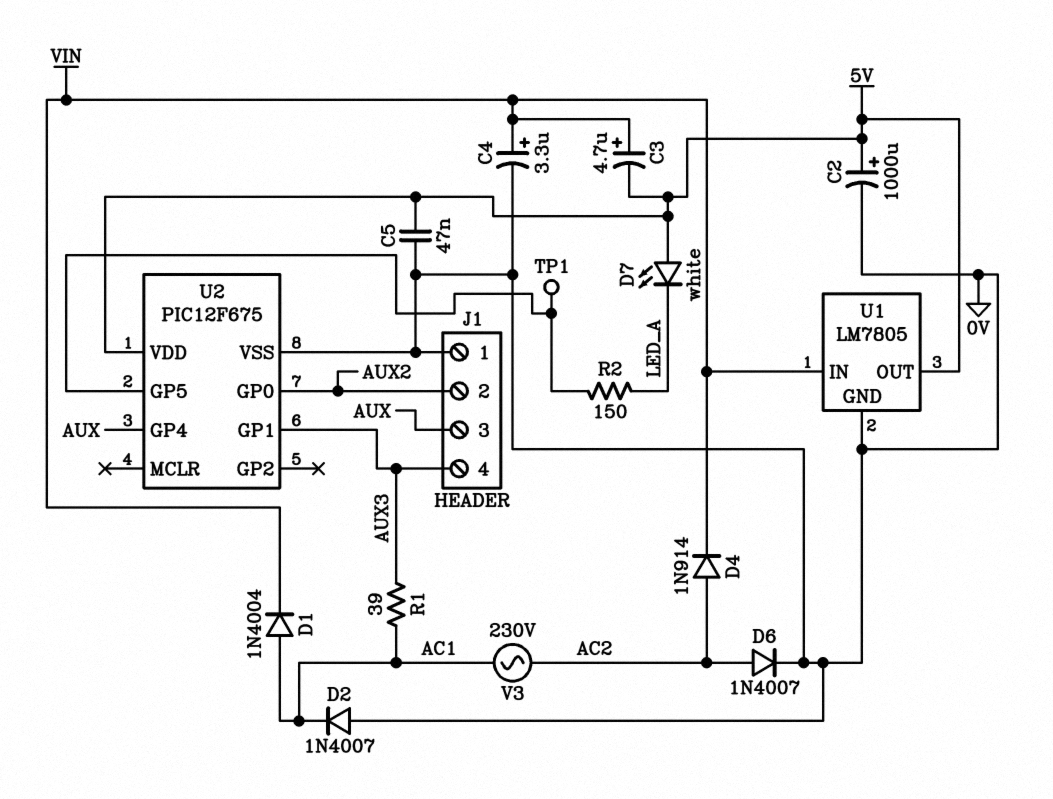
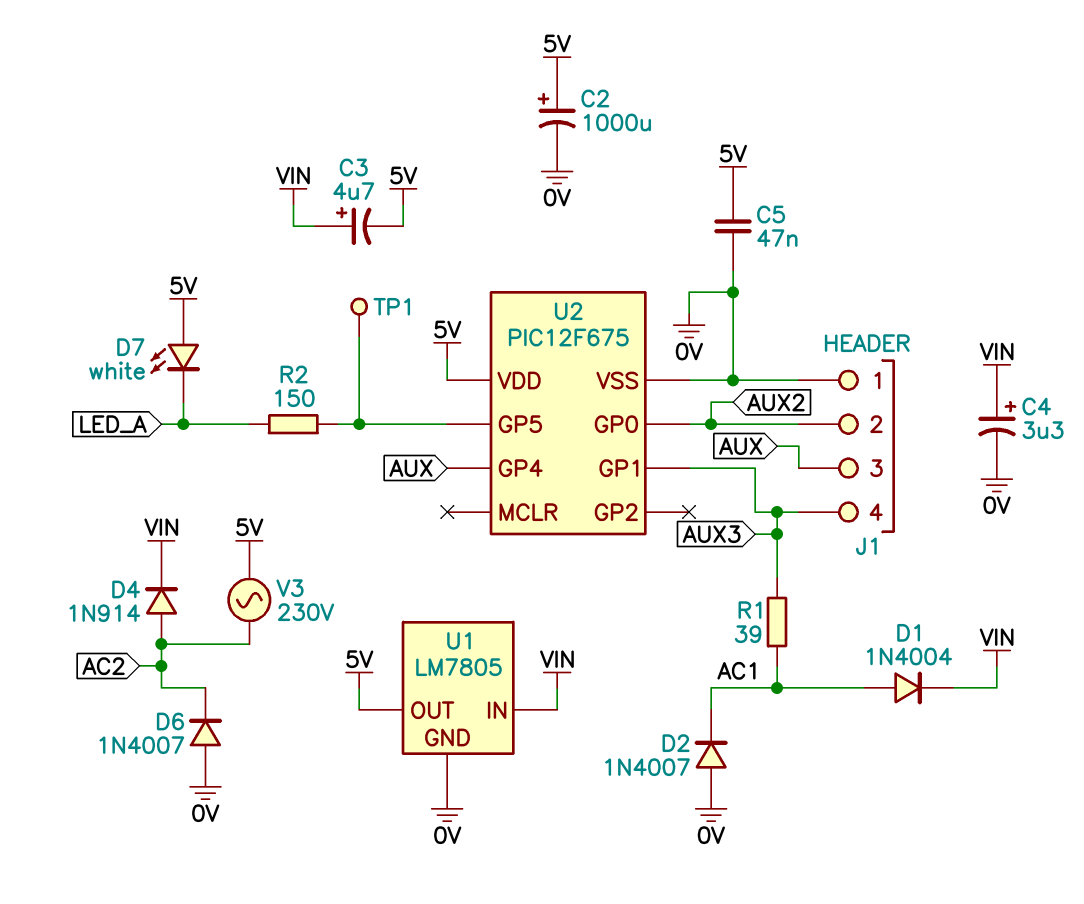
D6: diode 1N4007 (A AC2, K 0V) -> diode 1N4007 (A 0V, K AC2)
V3: AC 230V (AC1, AC2) -> AC 230V (5V, AC2)

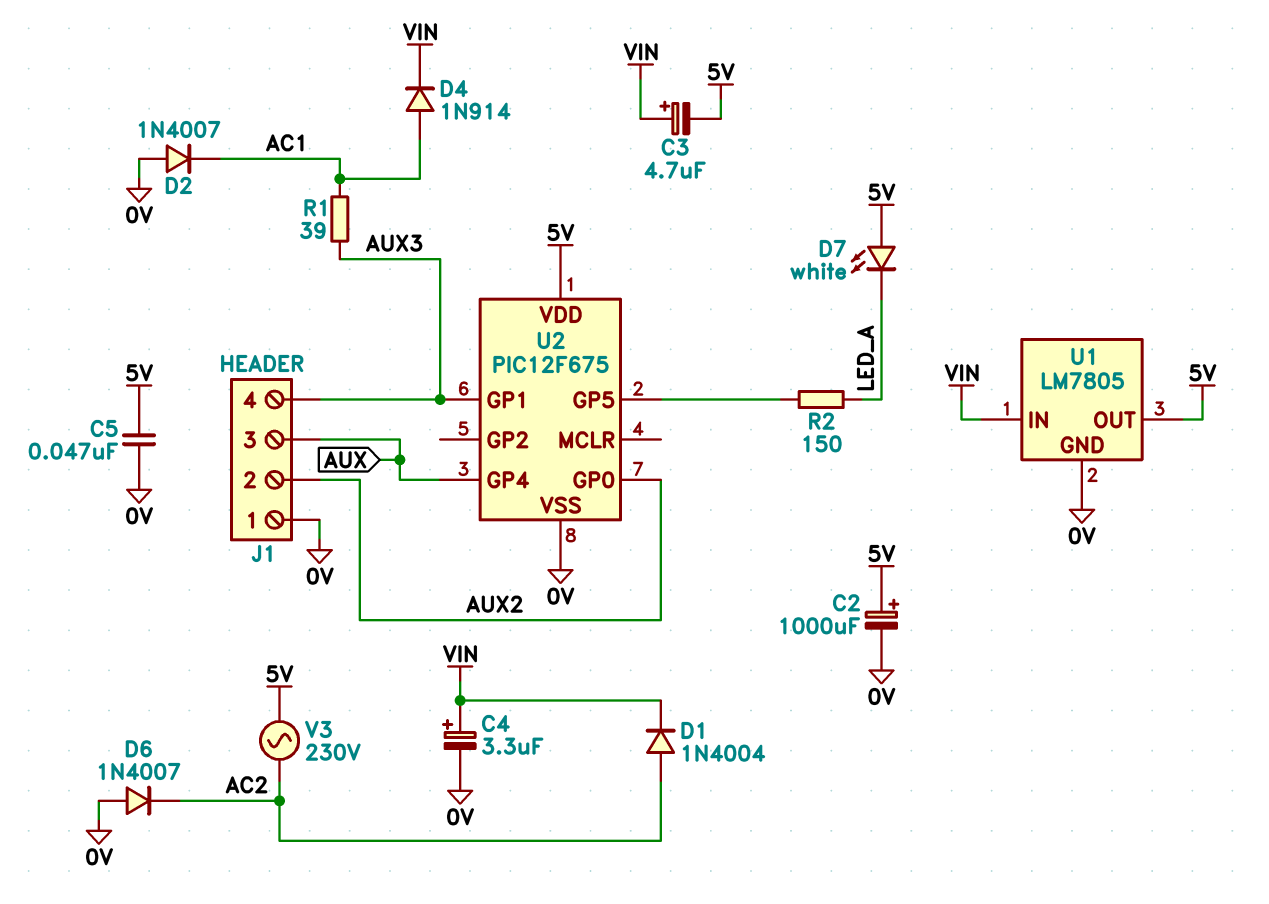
D1: diode 1N4004 (A AC1, K VIN) -> diode 1N4004 (A AC2, K VIN)
D4: diode 1N914 (A AC2, K VIN) -> diode 1N914 (A AC1, K VIN)
TP1: test point (U2/GP5) -> none

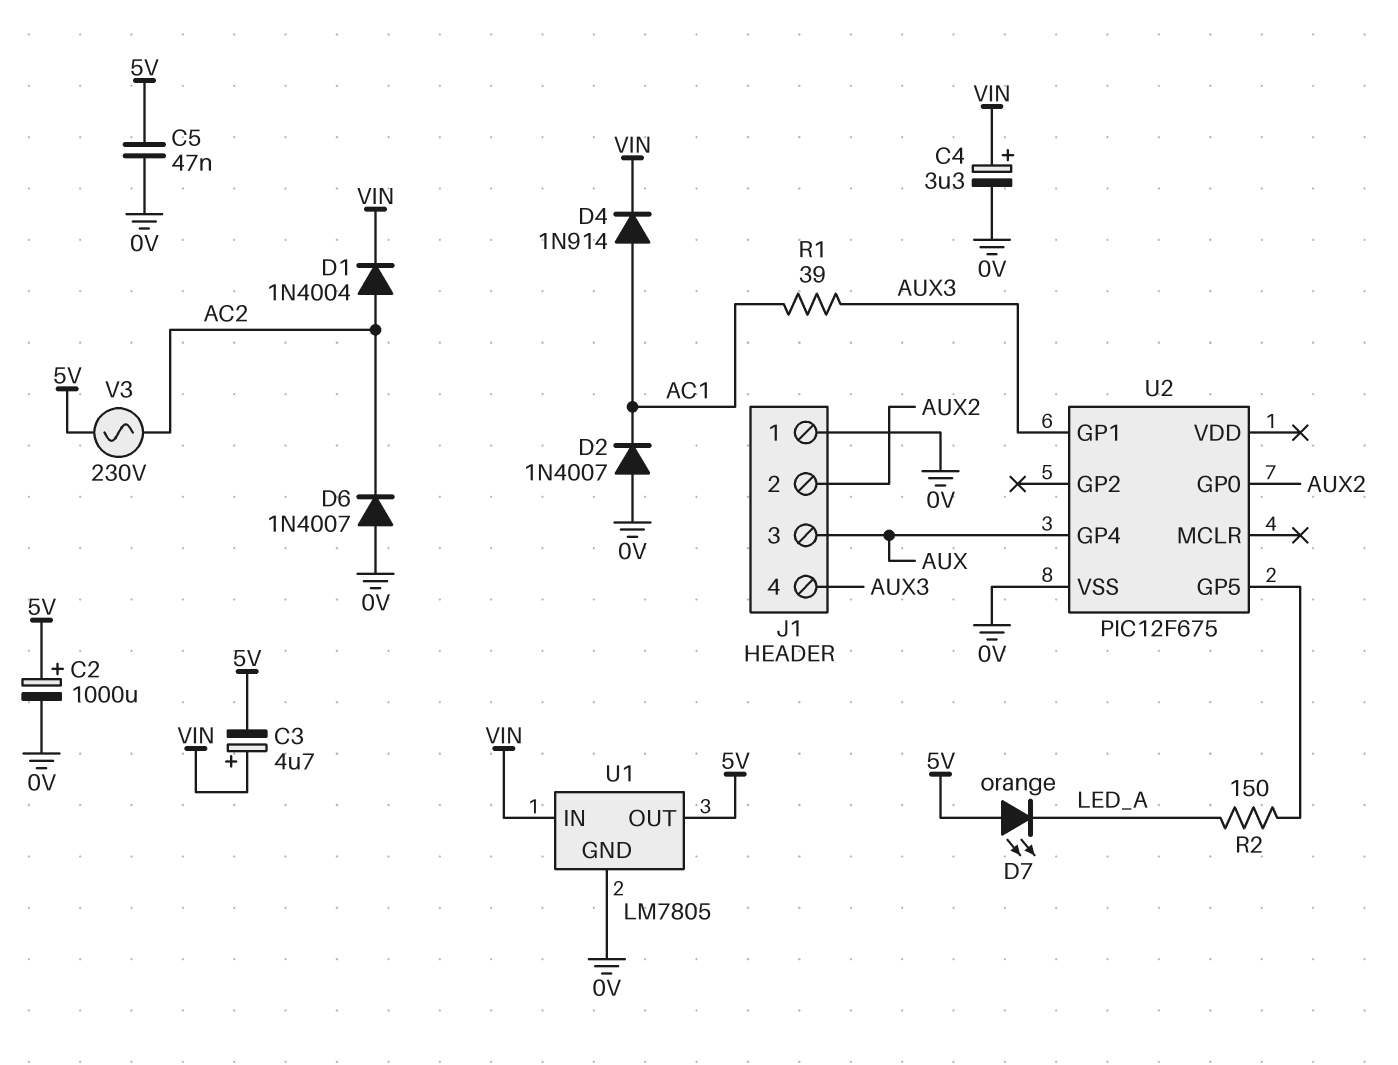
D7: LED white (A 5V, K LED_A) -> LED orange (A 5V, K LED_A)
U2 pin VDD: 5V -> none

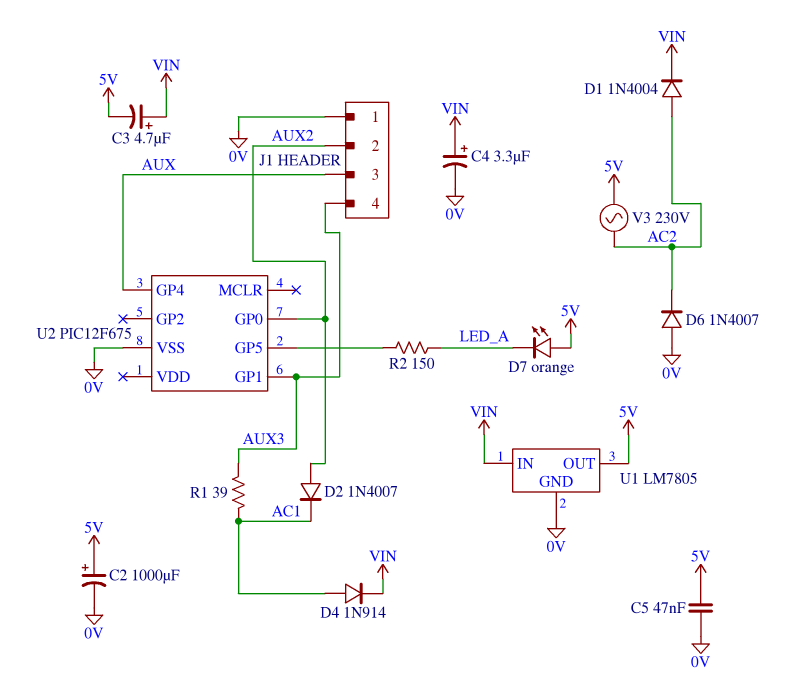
D2: diode 1N4007 (A 0V, K AC1) -> diode 1N4007 (A AUX2, K AC1)

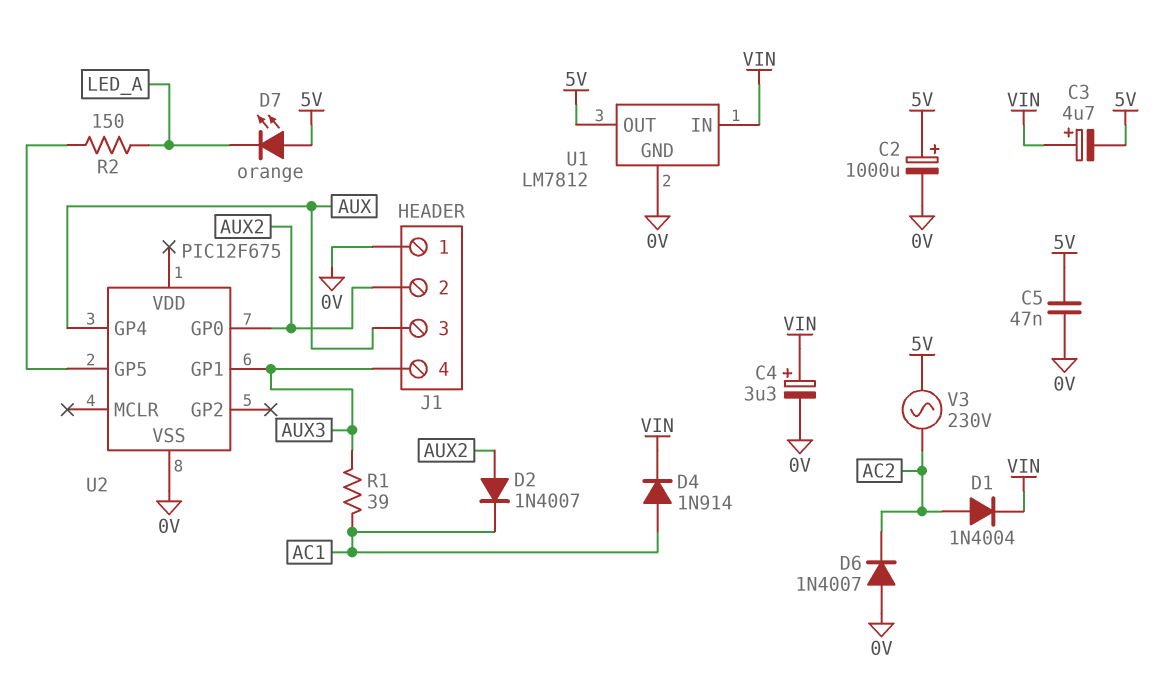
U1: LM7805 -> LM7812

